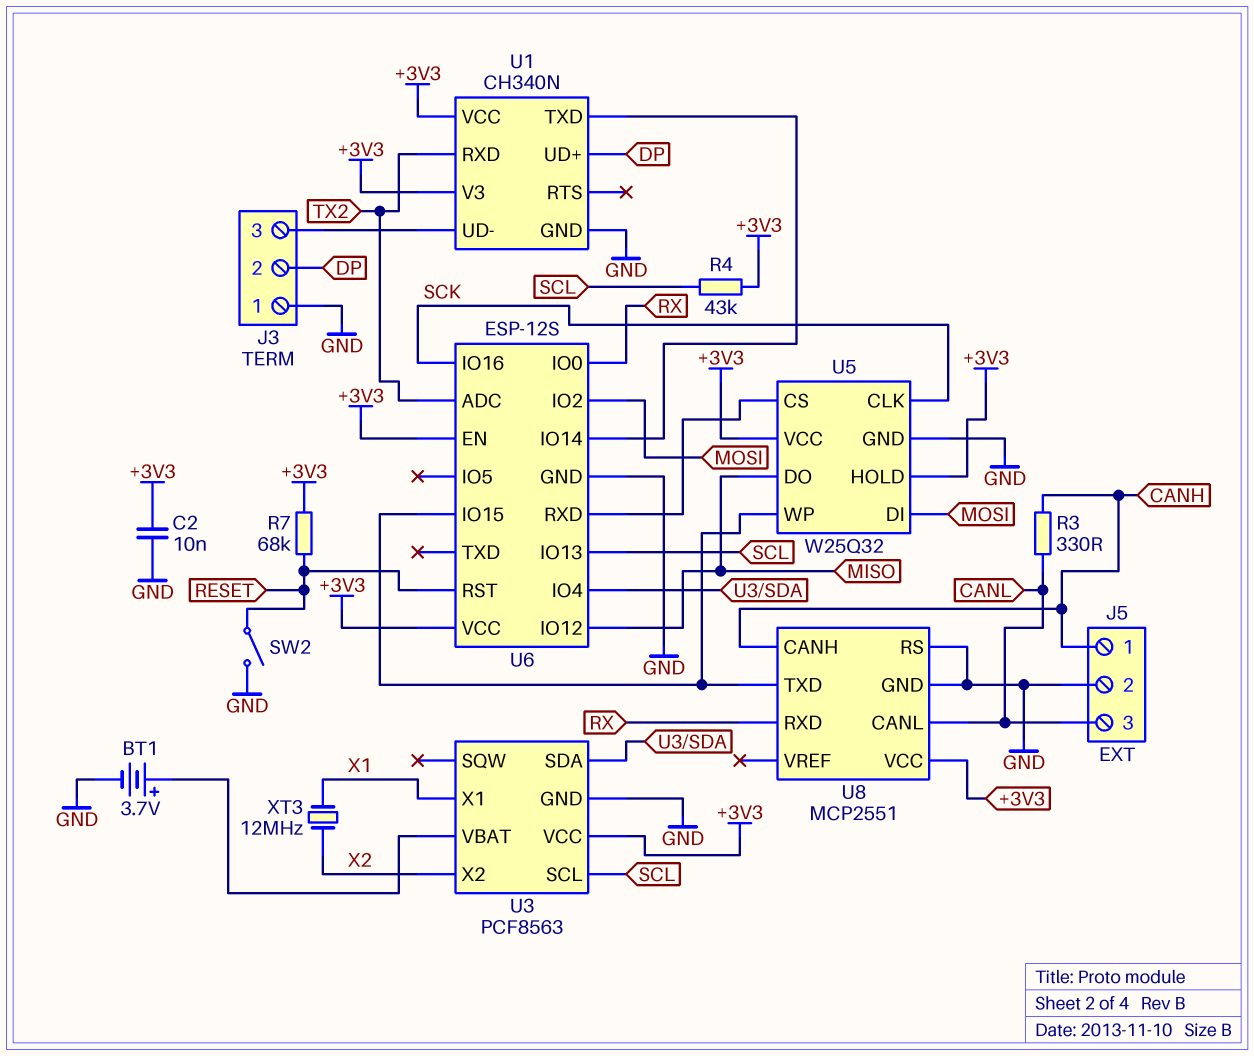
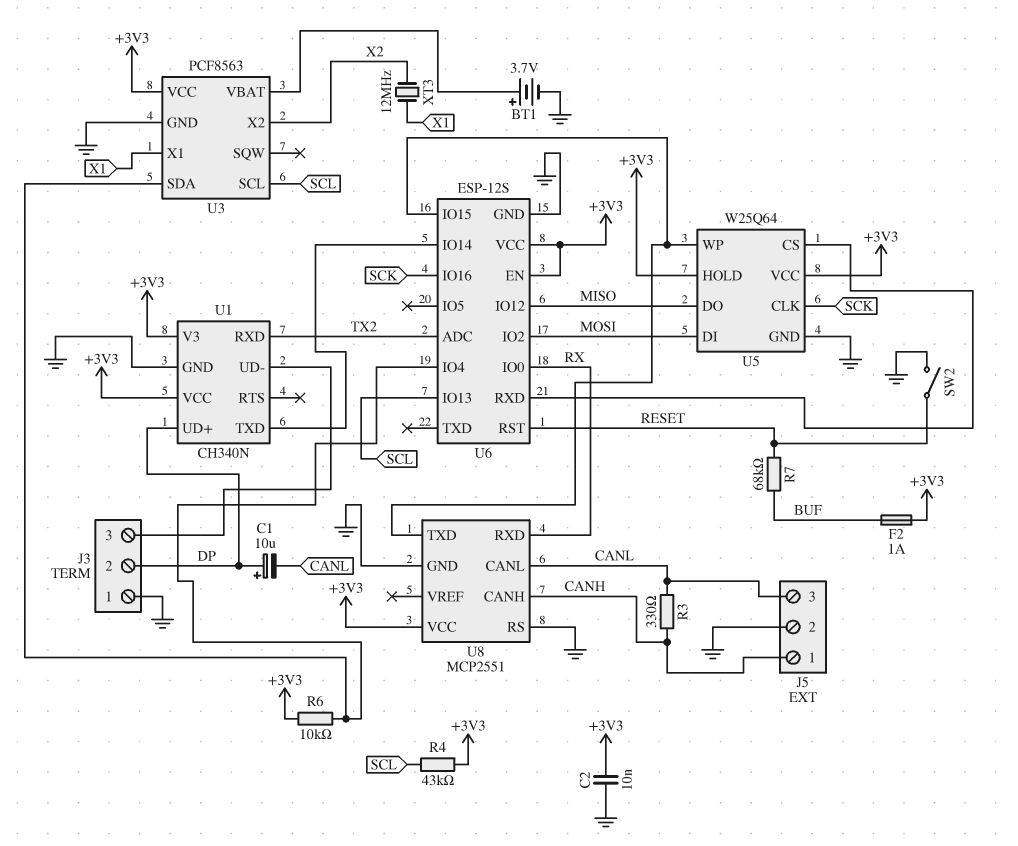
C1: none -> 10uF (plus DP, minus CANL)
F2: none -> 1A (+3V3, BUF)
R6: none -> 10k (+3V3, U3/SDA)
R7: 68k (+3V3, RESET) -> 68k (BUF, RESET)
U5: W25Q32 -> W25Q64

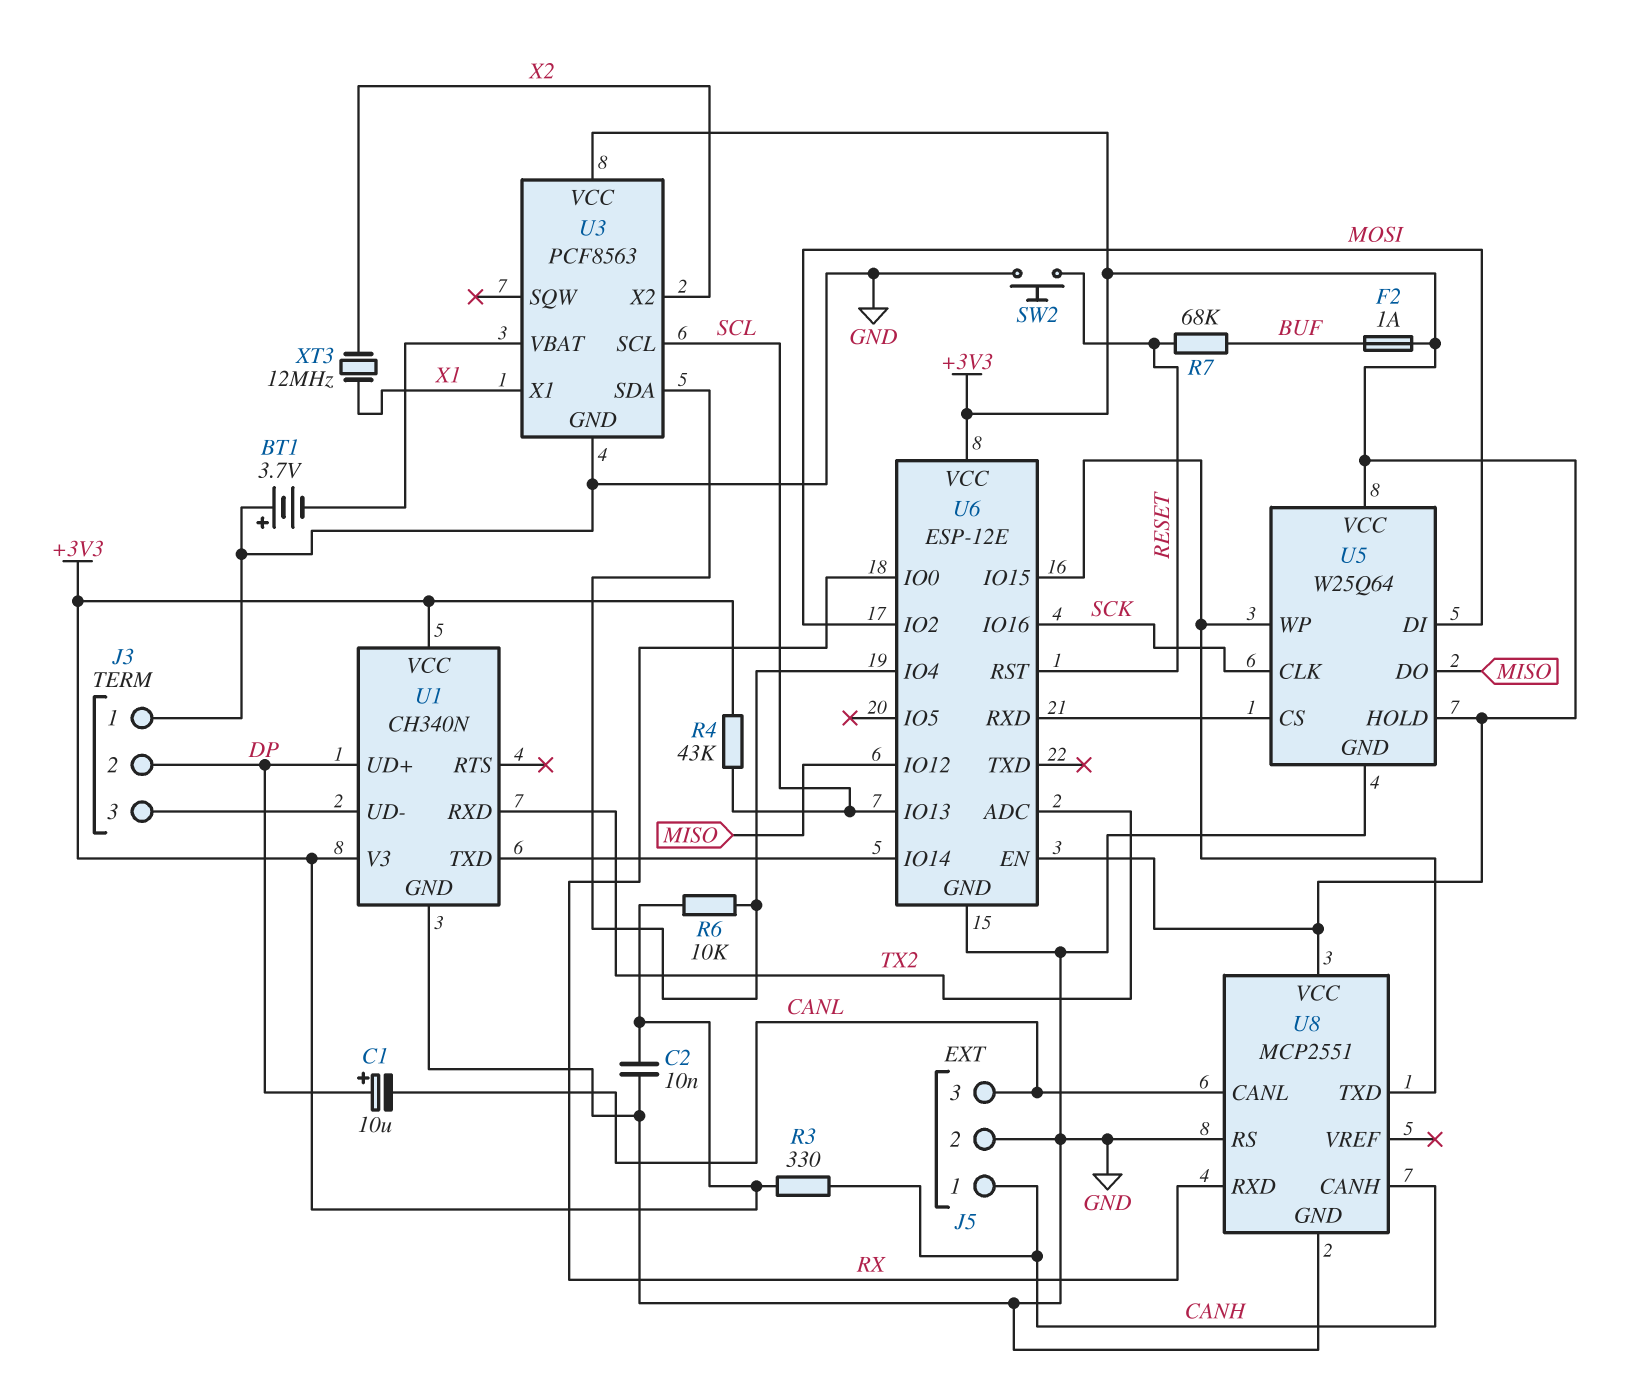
BT1: 3.7V (plus U3/VBAT, minus GND) -> 3.7V (plus GND, minus U3/VBAT)
R3: 330 (CANH, CANL) -> 330 (+3V3, CANH)
SW2: switch (GND, RESET) -> button (GND, RESET)
U6: ESP-12S -> ESP-12E

